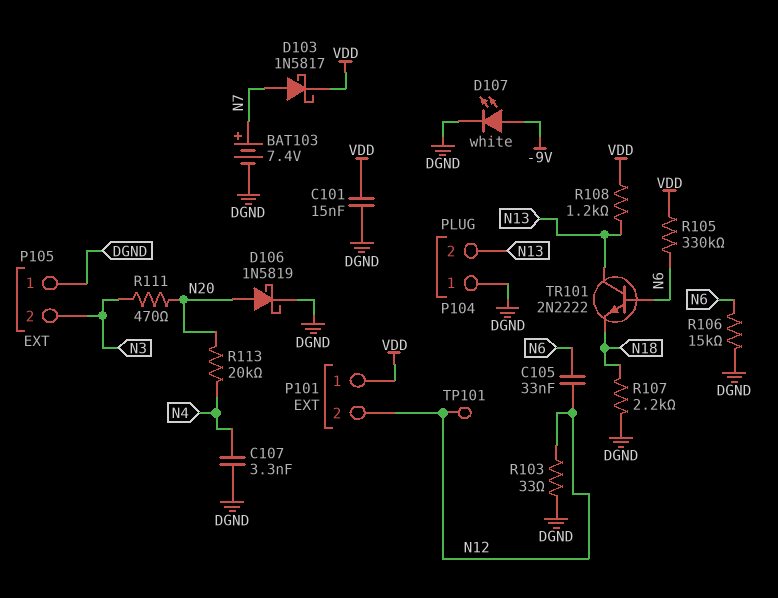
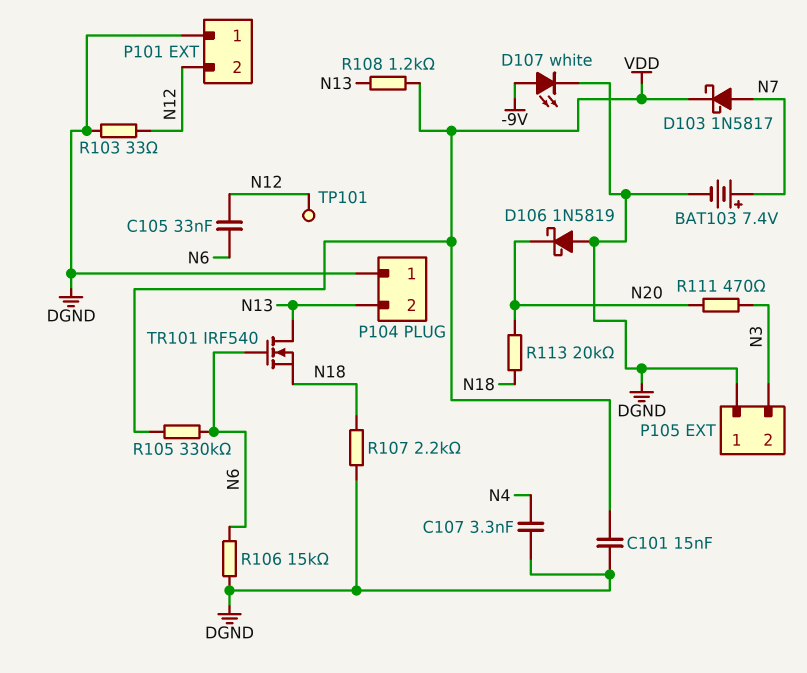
D106: schottky 1N5819 (A N20, K DGND) -> schottky 1N5819 (A DGND, K N20)
P101 pin 1: VDD -> DGND
R113: 20k (N4, N20) -> 20k (N18, N20)
TR101: NPN 2N2222 (B N6, C N13, E N18) -> NMOS IRF540 (G N6, D N13, S N18)

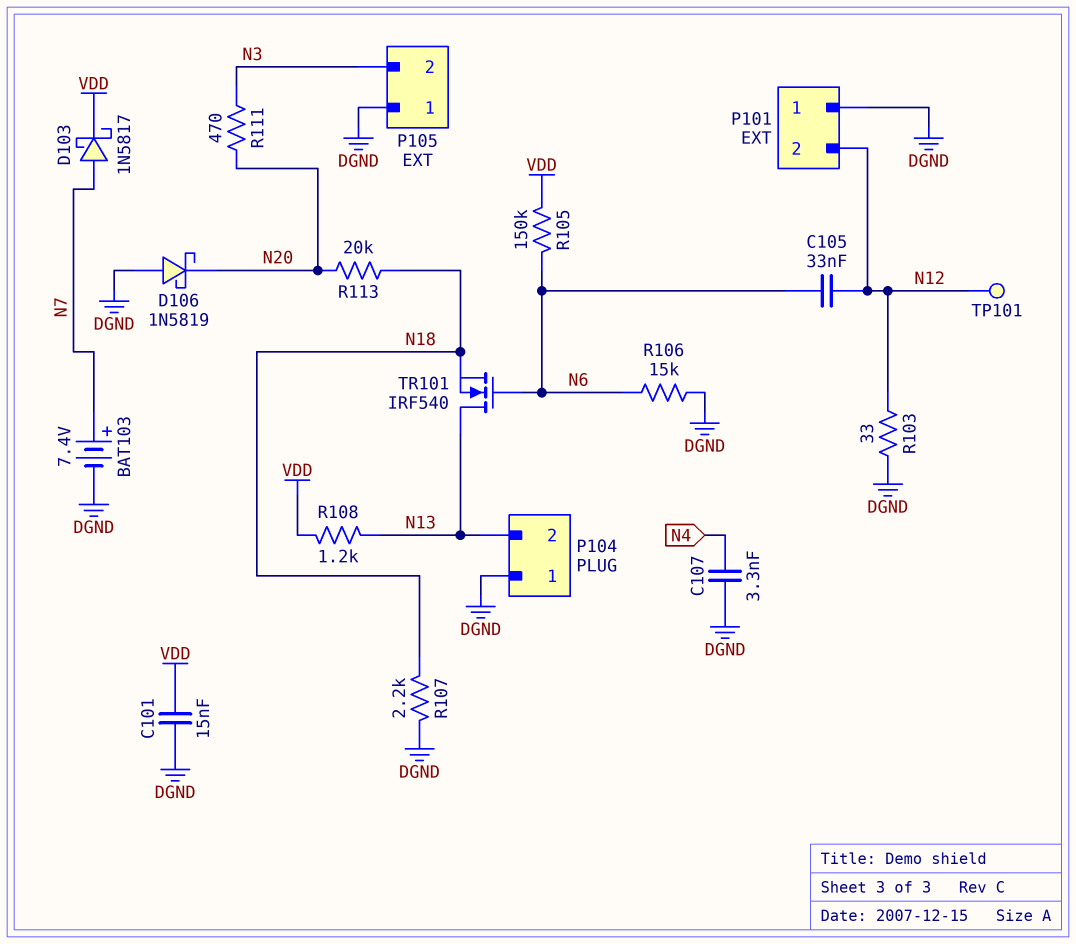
D107: LED white (A -9V, K DGND) -> none
R105: 330k (N6, VDD) -> 150k (N6, VDD)

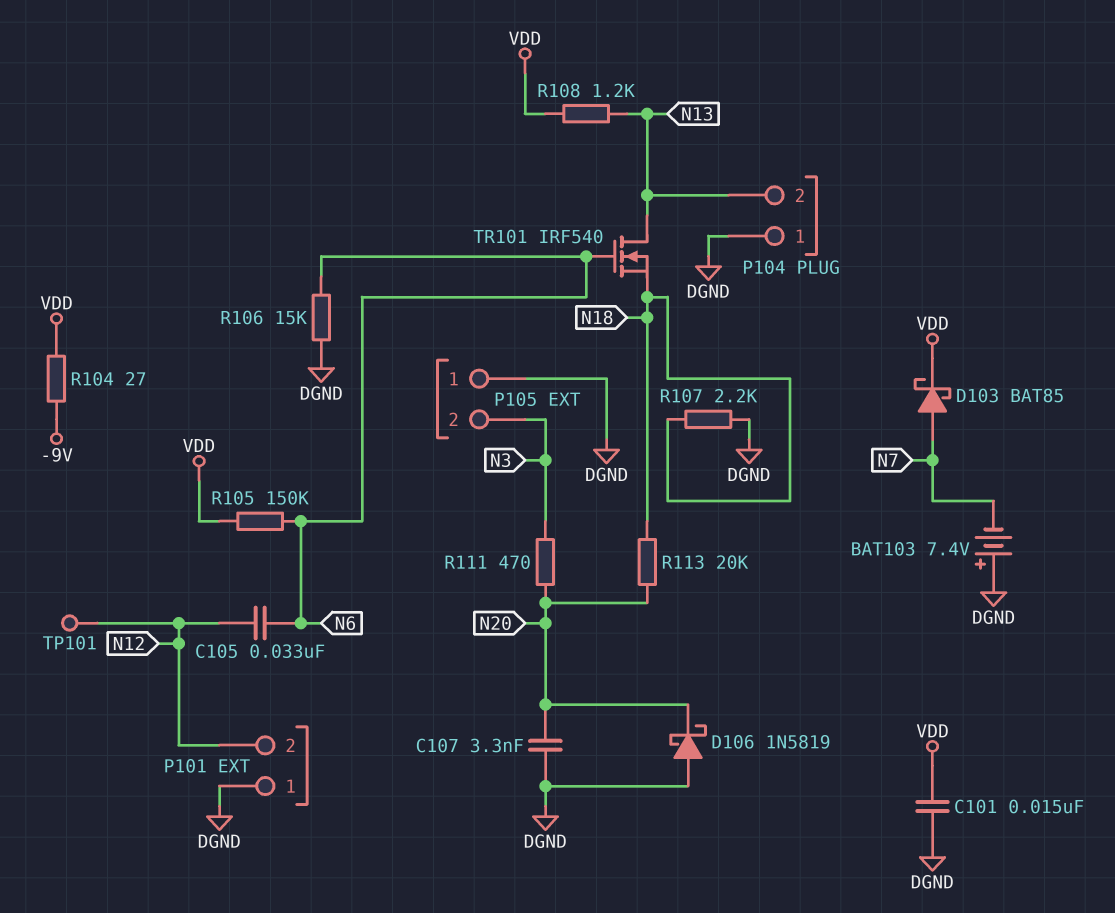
BAT103: 7.4V (plus N7, minus DGND) -> 7.4V (plus DGND, minus N7)
C107: 3.3nF (DGND, N4) -> 3.3nF (DGND, N20)
D103: schottky 1N5817 (A N7, K VDD) -> schottky BAT85 (A N7, K VDD)
R103: 33 (DGND, N12) -> none
R104: none -> 27 (-9V, VDD)

